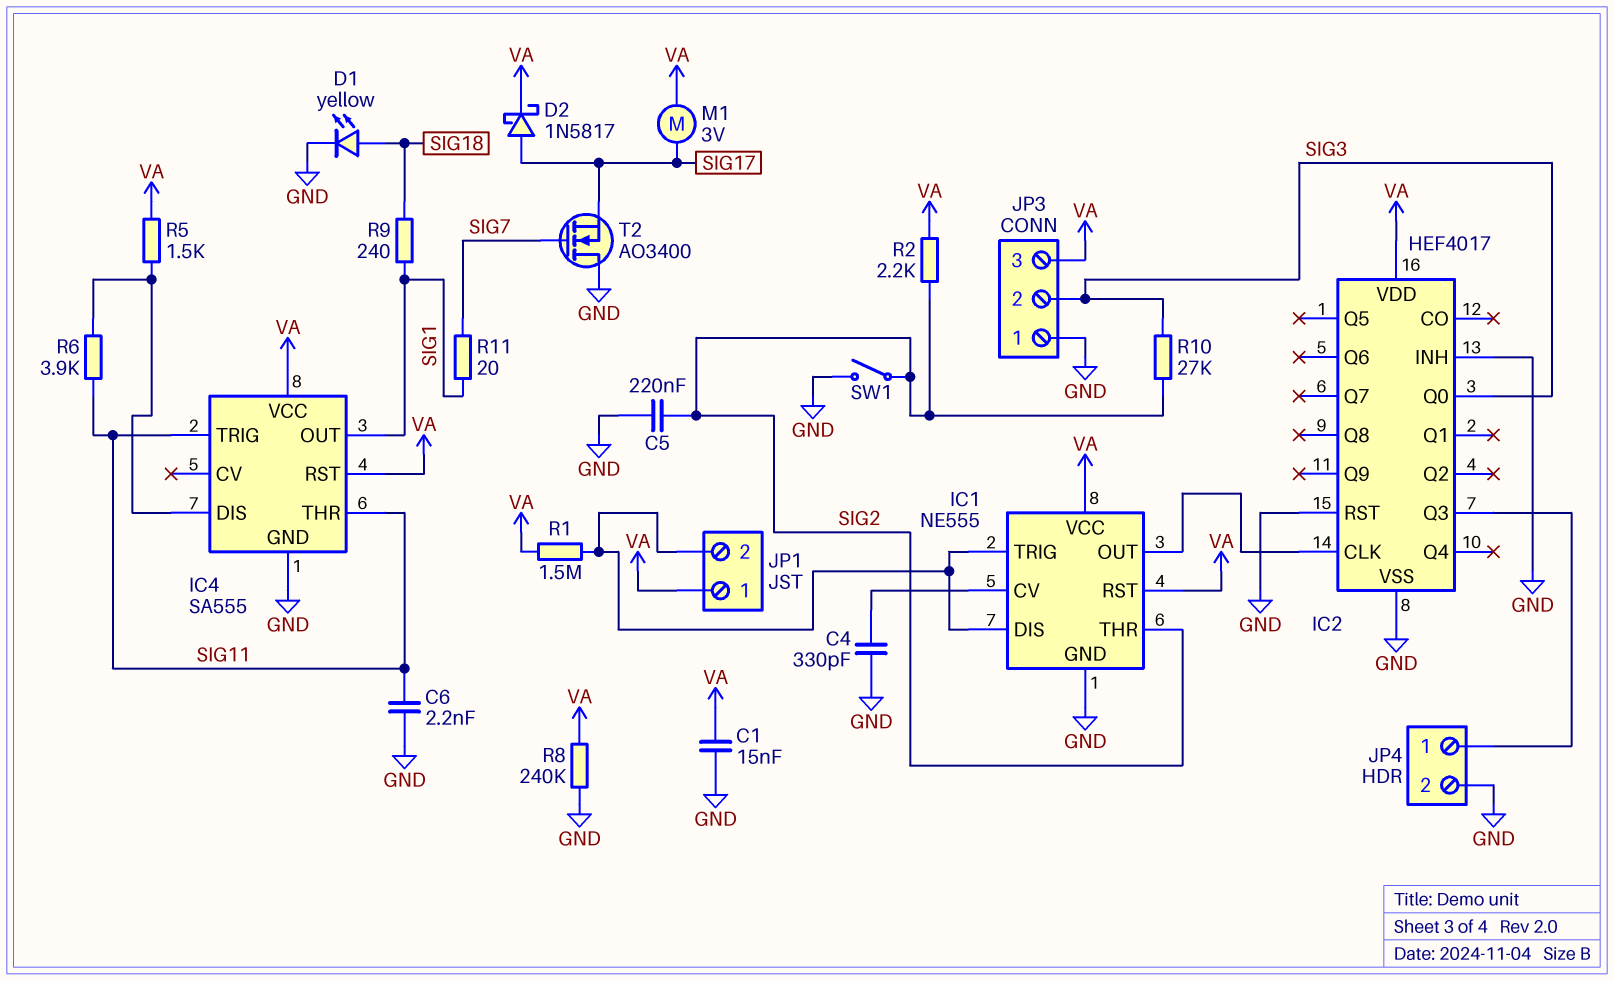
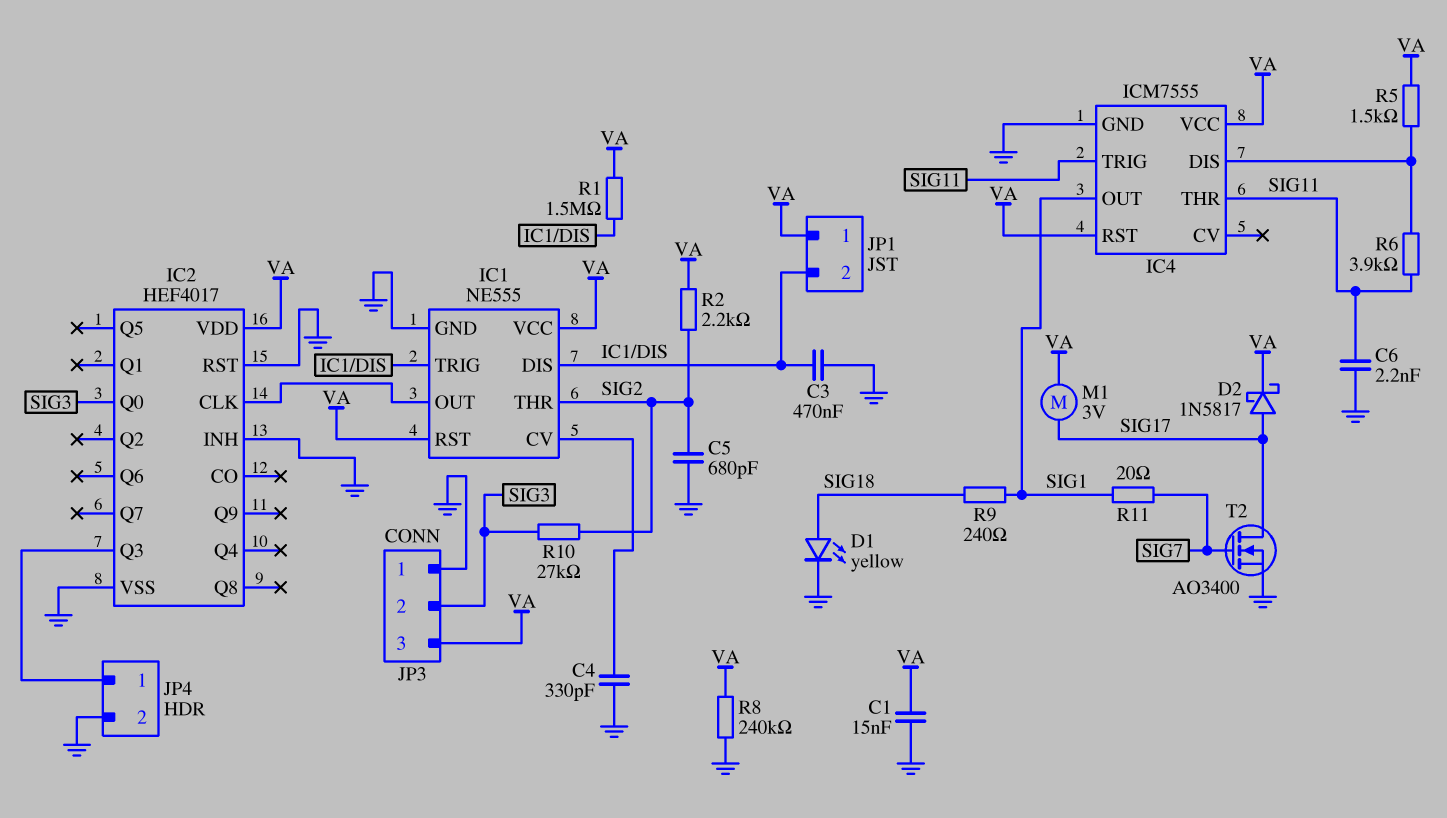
C3: none -> 470nF (GND, IC1/DIS)
C5: 220nF (GND, SIG2) -> 680pF (GND, SIG2)
IC4: SA555 -> ICM7555
SW1: switch (GND, SIG2) -> none
T2: NMOS AO3400 (G SIG7, D GND, S SIG17) -> NMOS AO3400 (G SIG7, D SIG17, S GND)

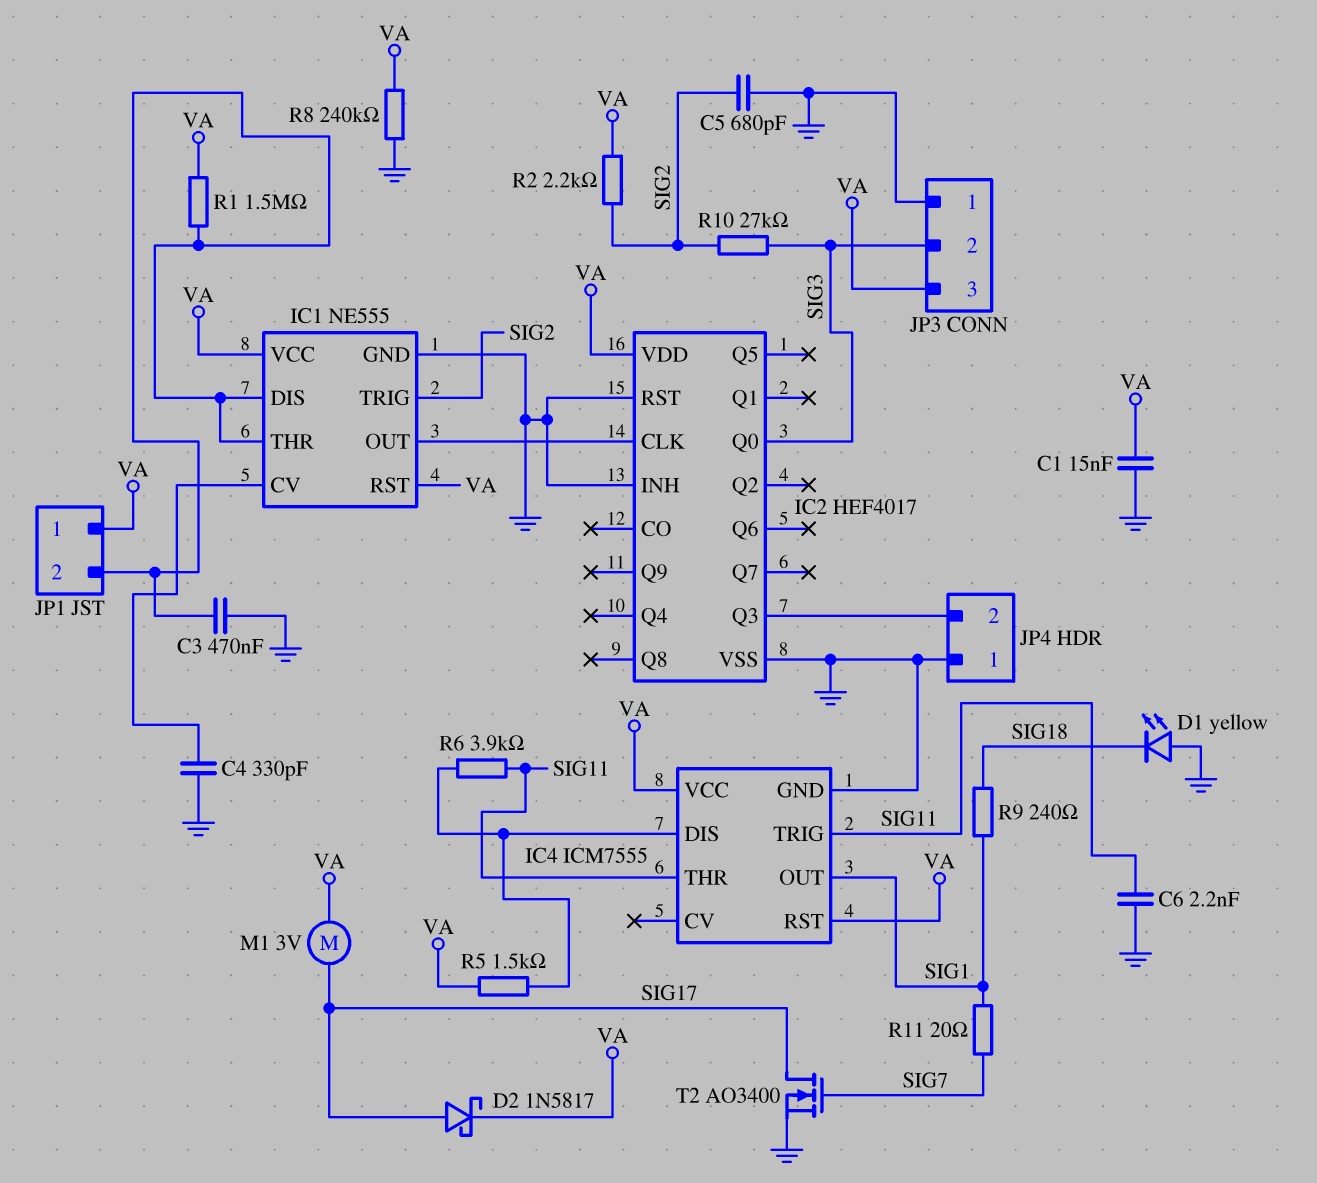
D1: LED yellow (A SIG18, K GND) -> LED yellow (A GND, K SIG18)
IC1 pin THR: SIG2 -> IC1/DIS
IC1 pin TRIG: IC1/DIS -> SIG2
JP4 pin 1: IC2/Q3 -> GND
JP4 pin 2: GND -> IC2/Q3

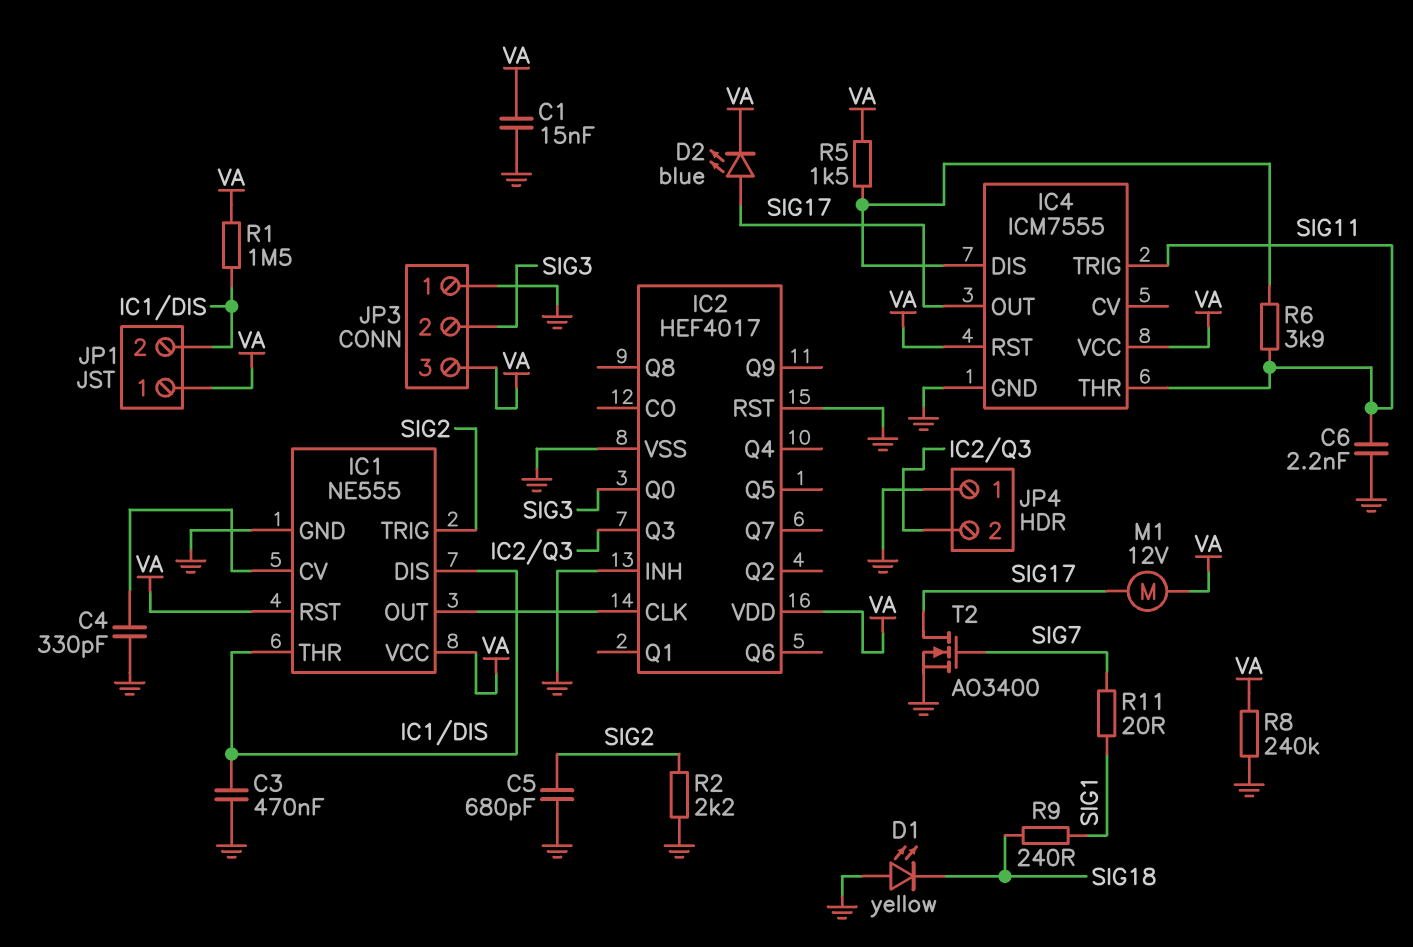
D2: schottky 1N5817 (A SIG17, K VA) -> LED blue (A SIG17, K VA)
IC4 pin OUT: SIG1 -> SIG17
M1: motor 3V (SIG17, VA) -> motor 12V (SIG17, VA)
R2: 2.2k (SIG2, VA) -> 2.2k (GND, SIG2)
R10: 27k (SIG2, SIG3) -> none

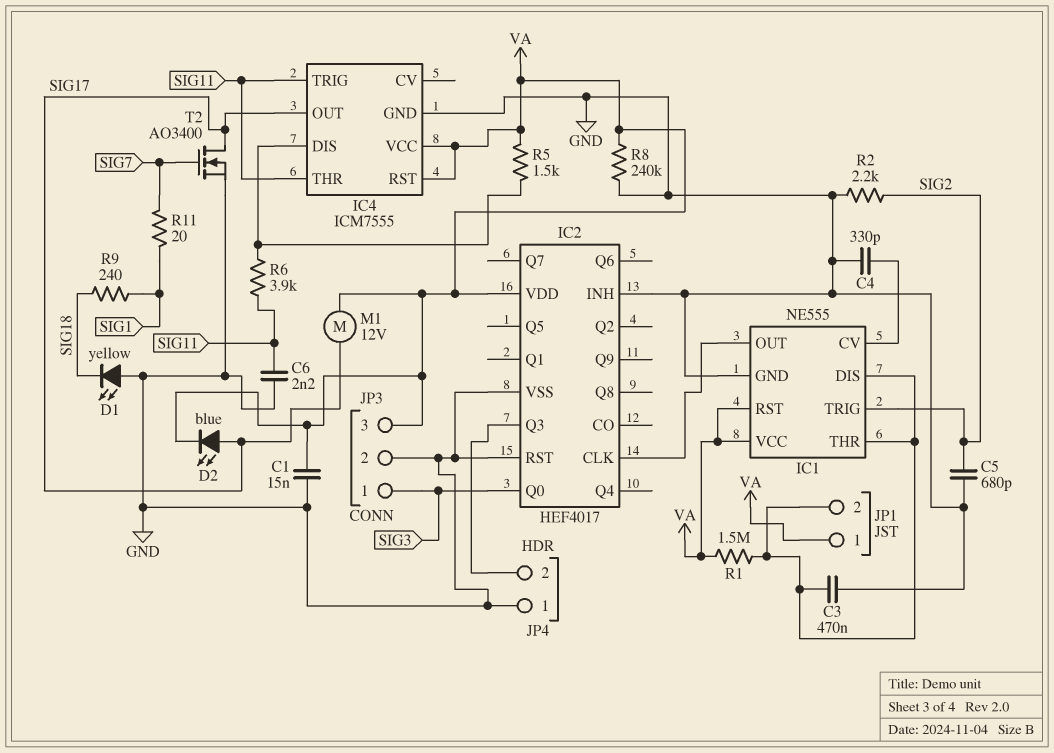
JP3 pin 1: GND -> SIG3
JP3 pin 2: SIG3 -> GND

